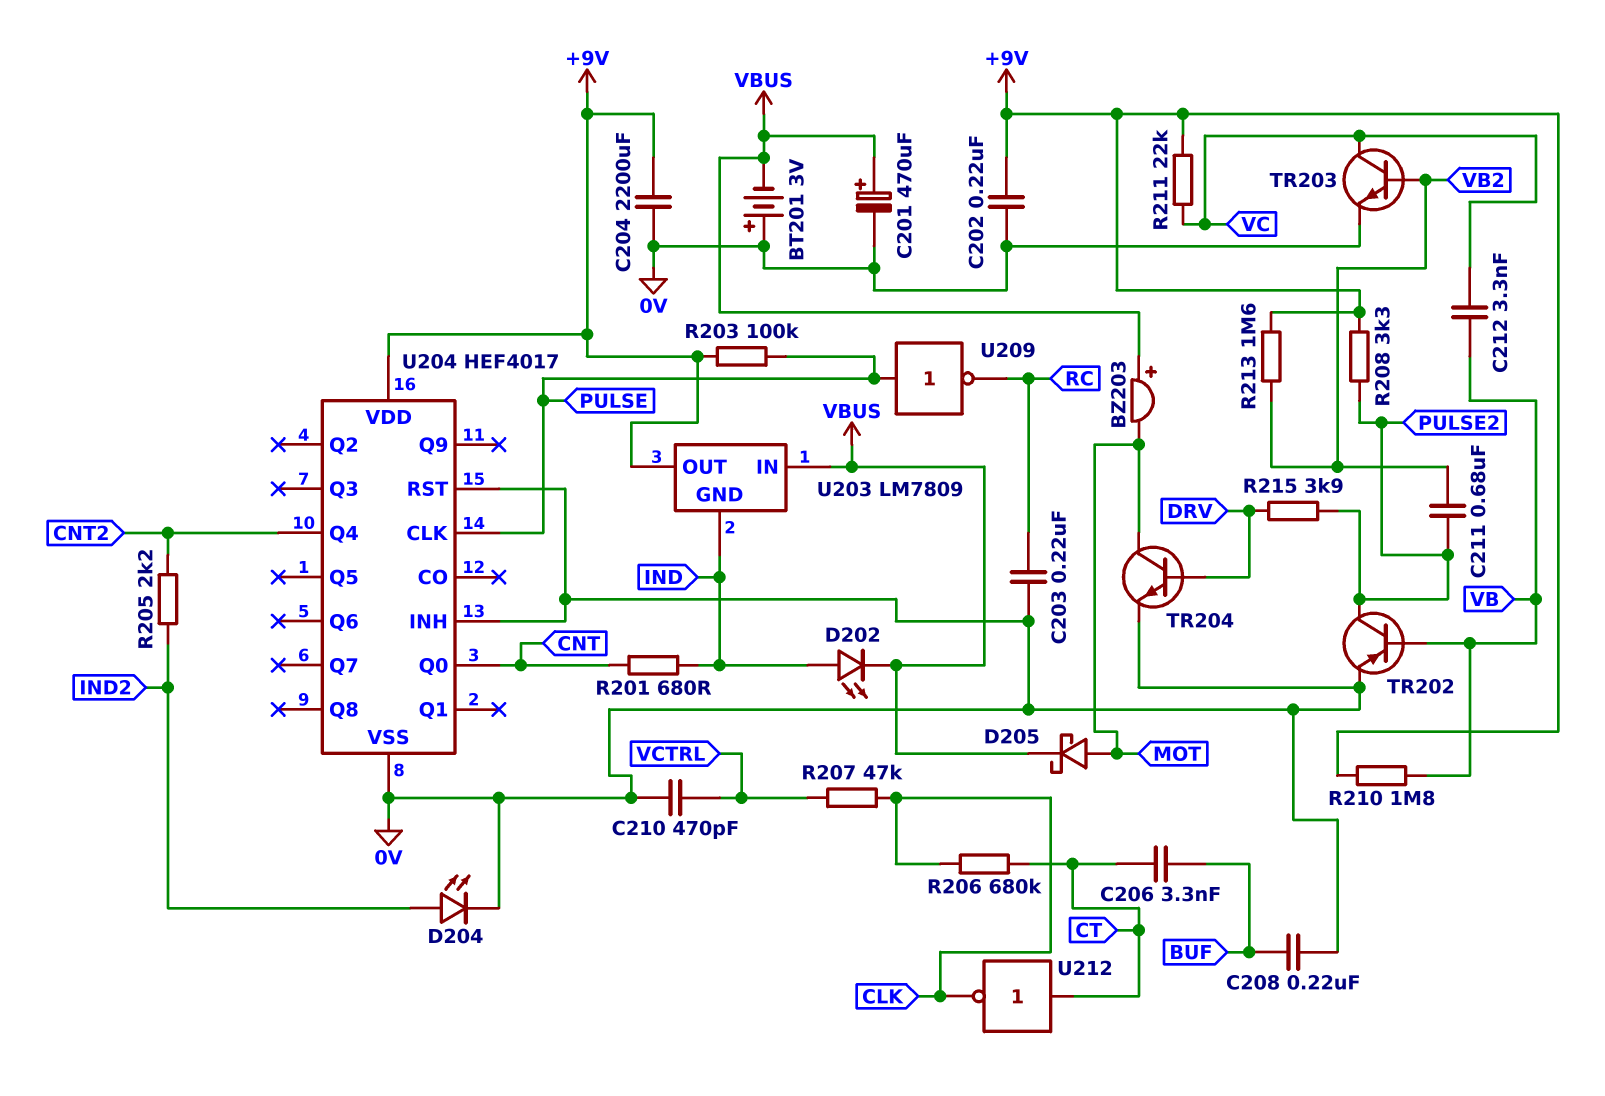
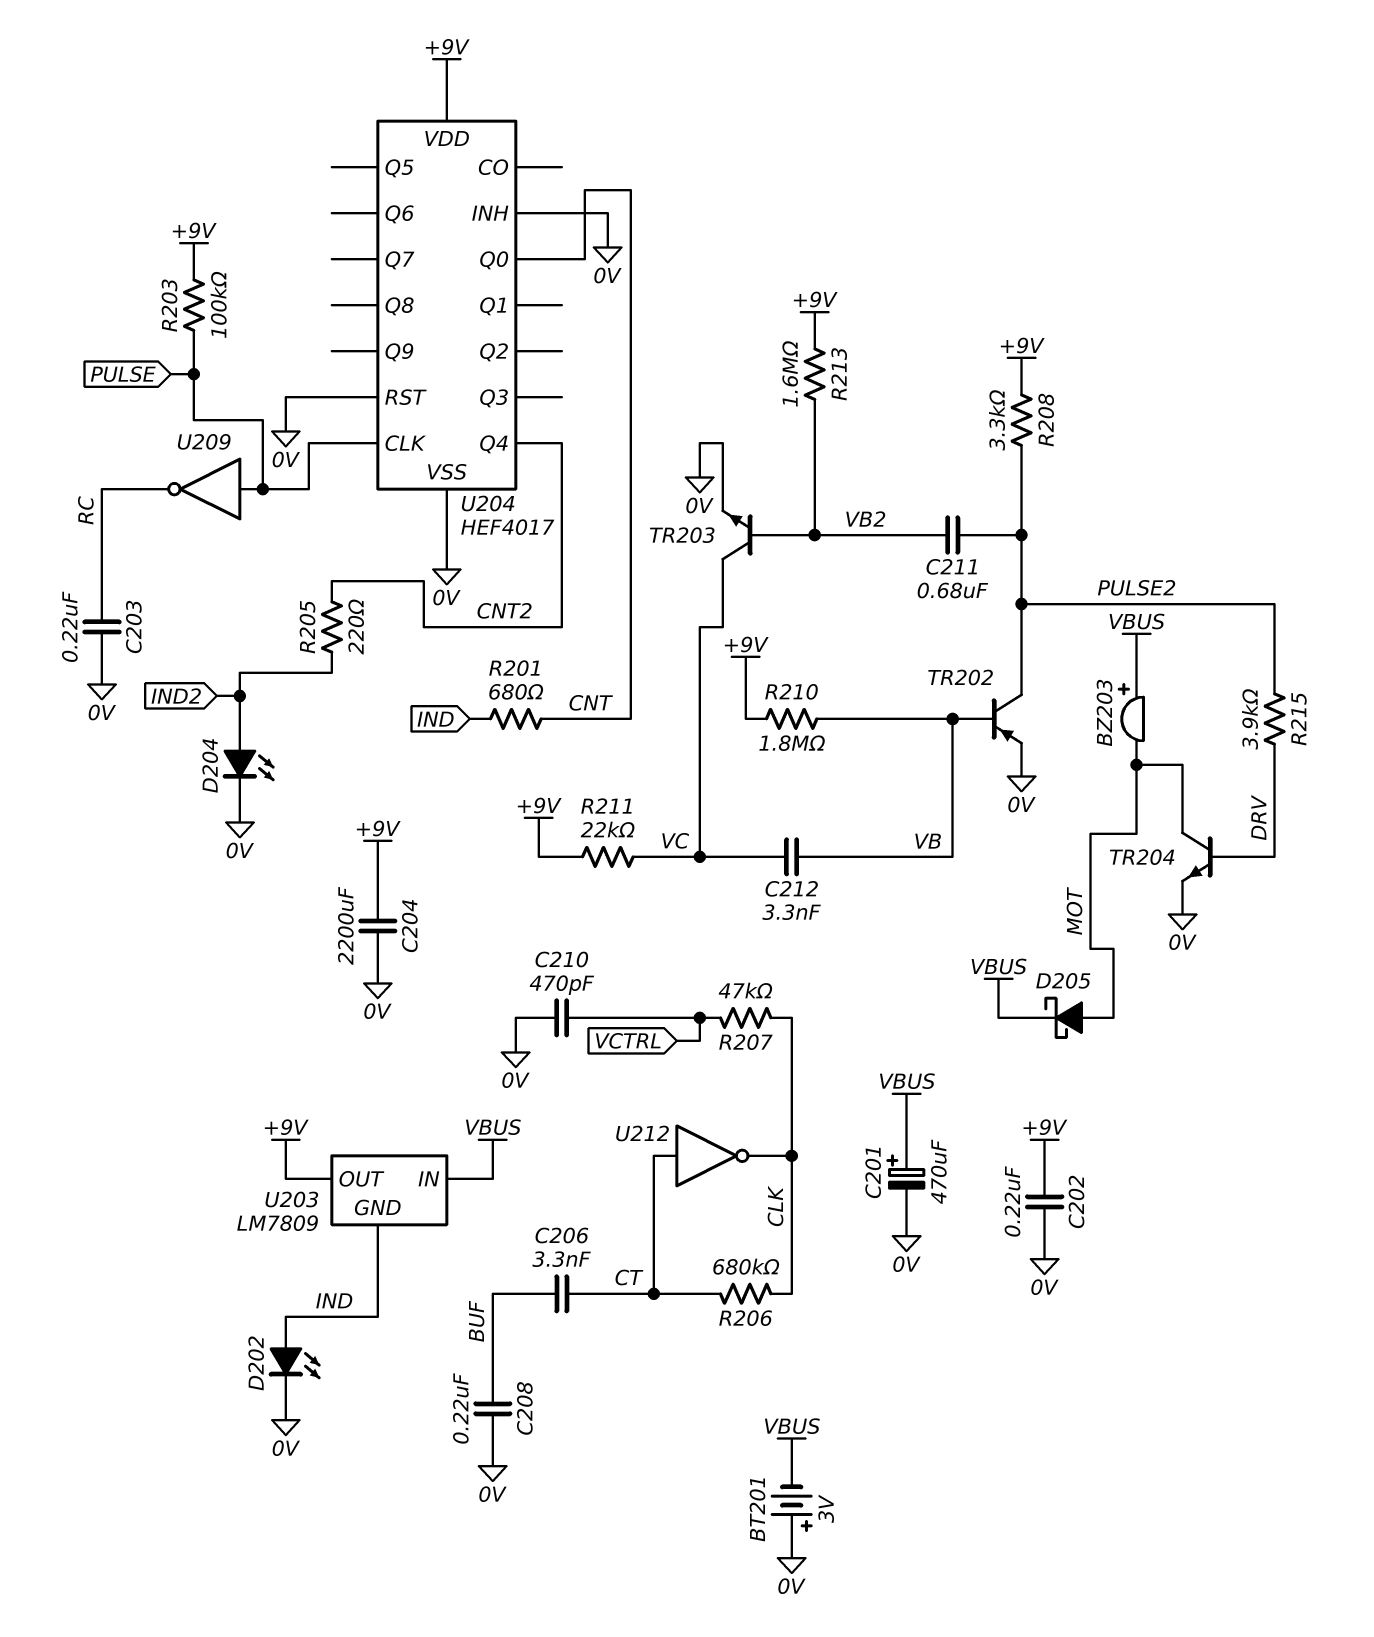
D202: LED (A IND, K VBUS) -> LED (A IND, K 0V)
R205: 2.2k (CNT2, IND2) -> 220 (CNT2, IND2)

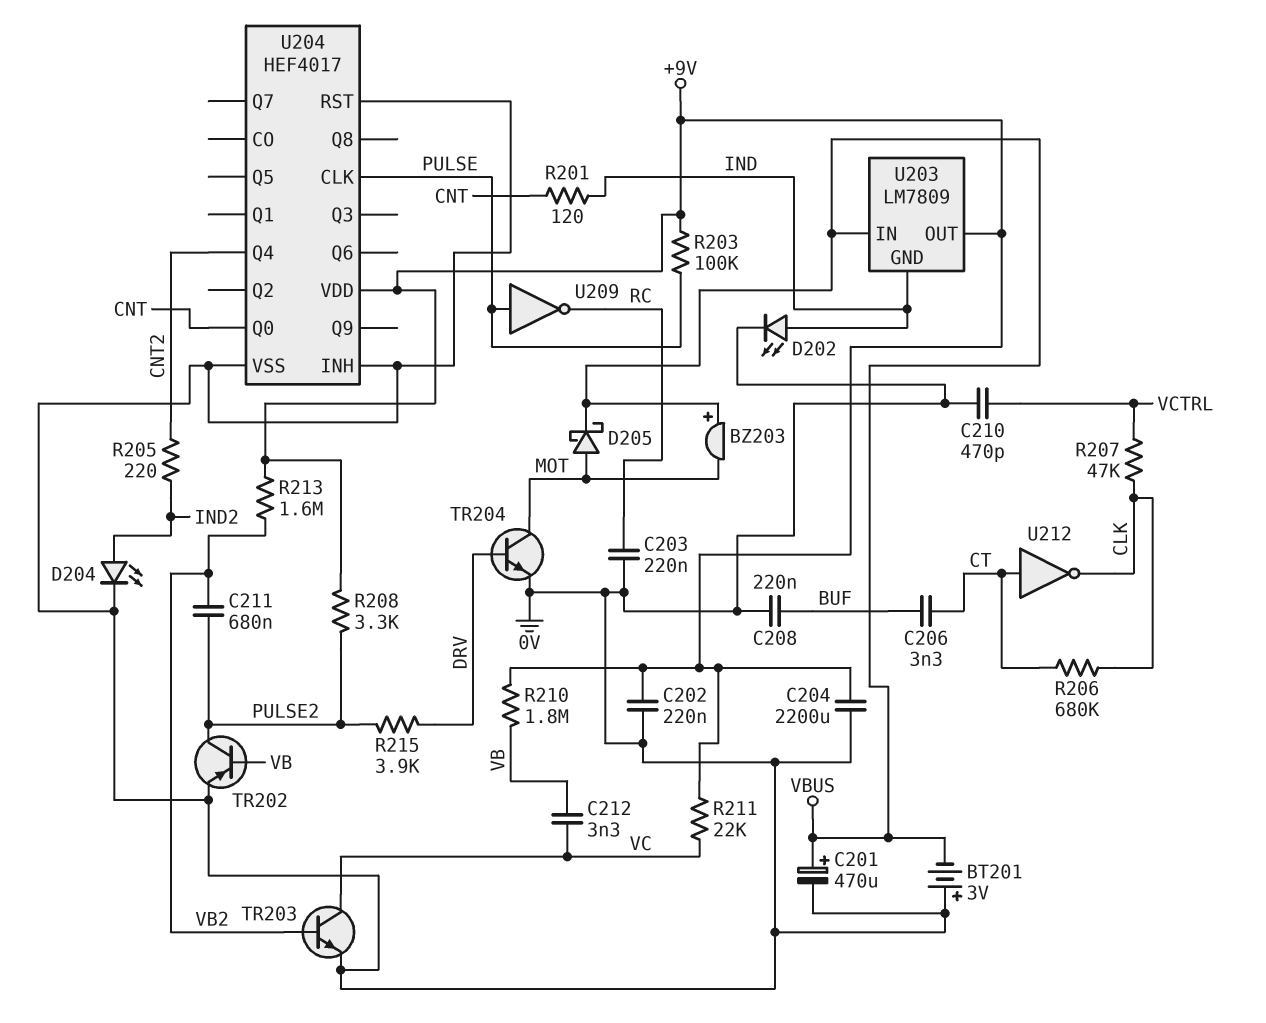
R201: 680 (CNT, IND) -> 120 (CNT, IND)

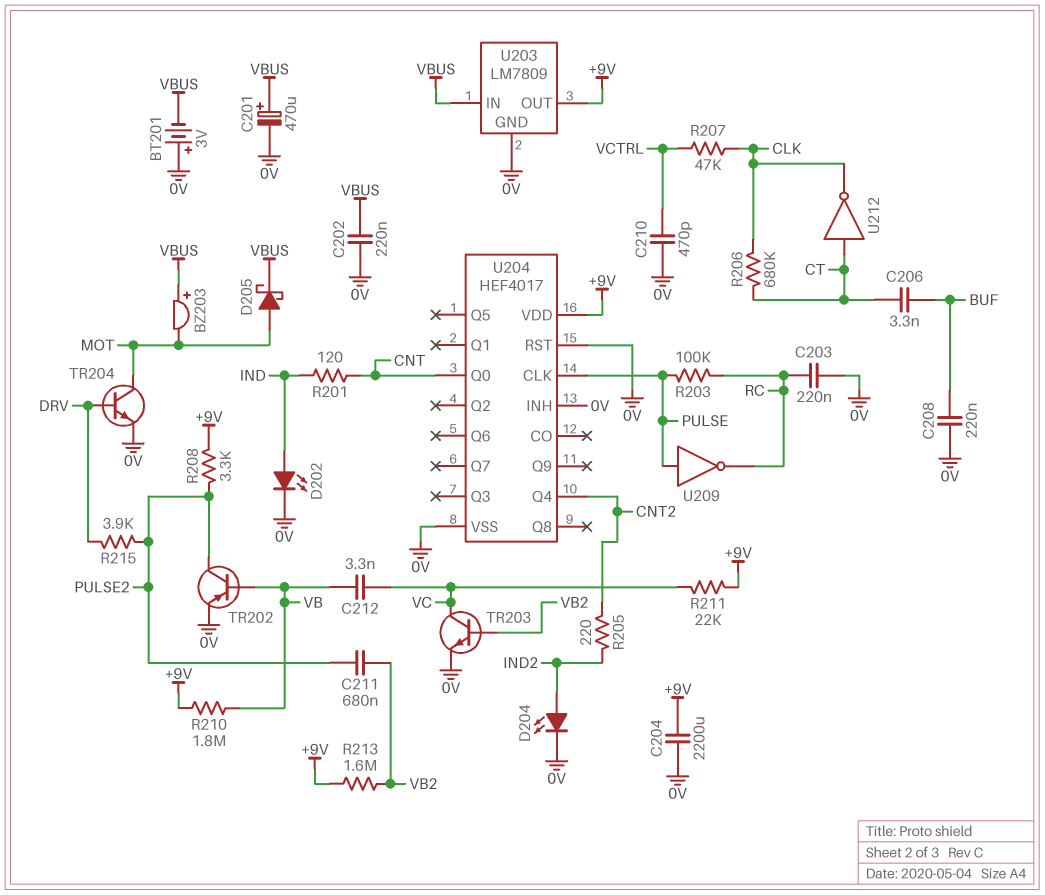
C202: 220nF (+9V, 0V) -> 220nF (0V, VBUS)
R203: 100k (+9V, PULSE) -> 100k (PULSE, RC)
U203 pin GND: IND -> 0V

